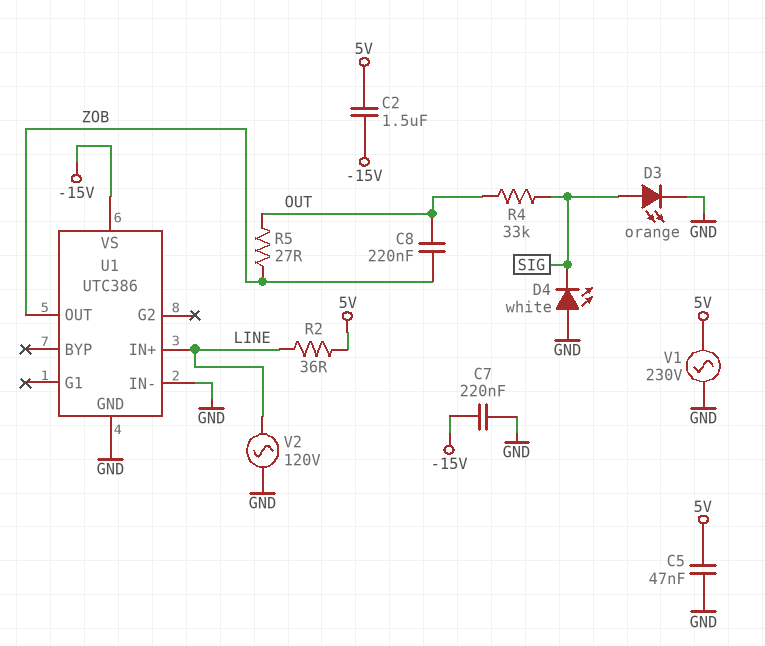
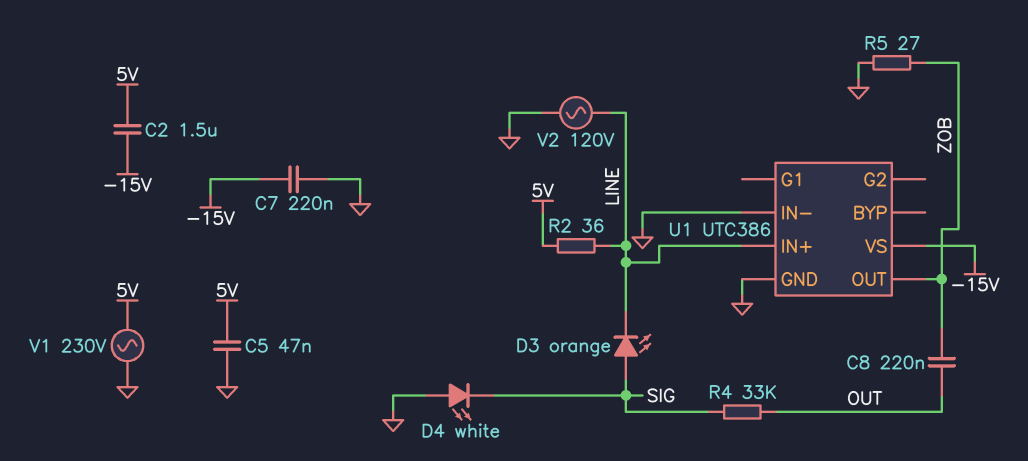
D3: LED orange (A SIG, K GND) -> LED orange (A SIG, K LINE)
R5: 27 (OUT, ZOB) -> 27 (GND, ZOB)

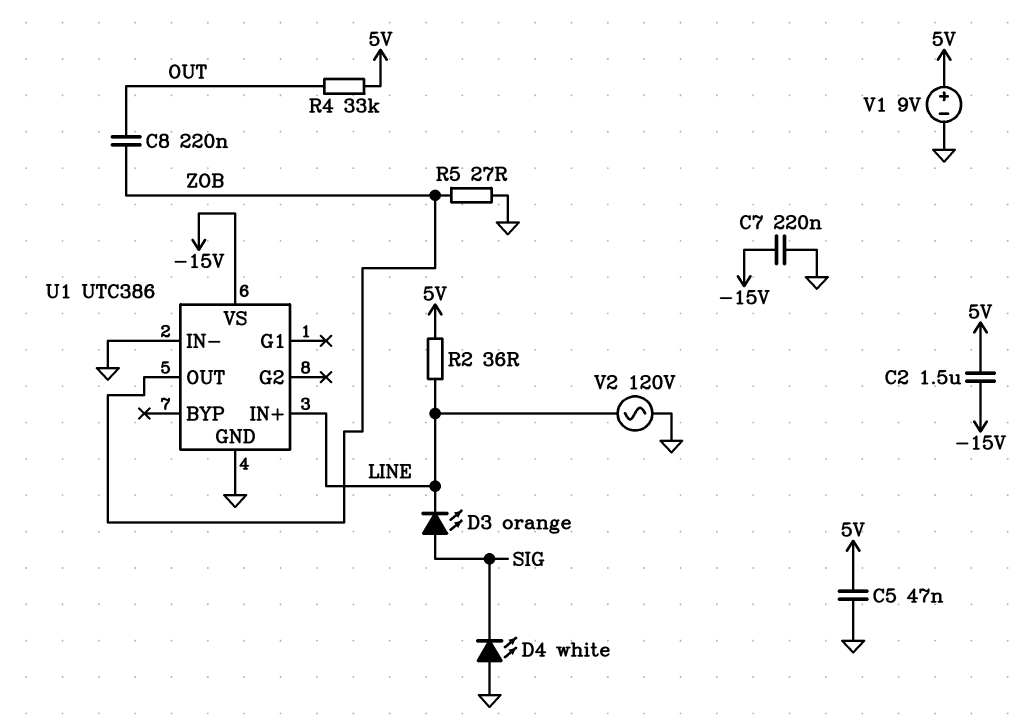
R4: 33k (OUT, SIG) -> 33k (5V, OUT)
V1: AC 230V (5V, GND) -> 9V (plus 5V, minus GND)

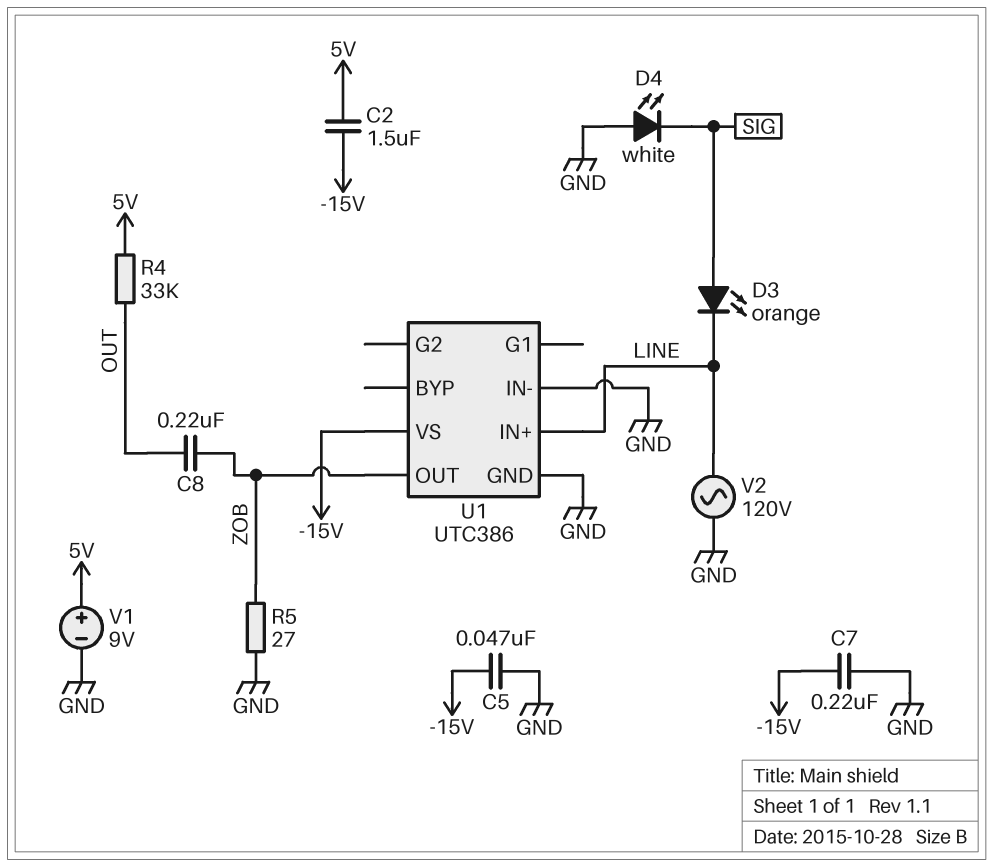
C5: 47nF (5V, GND) -> 47nF (-15V, GND)
R2: 36 (5V, LINE) -> none

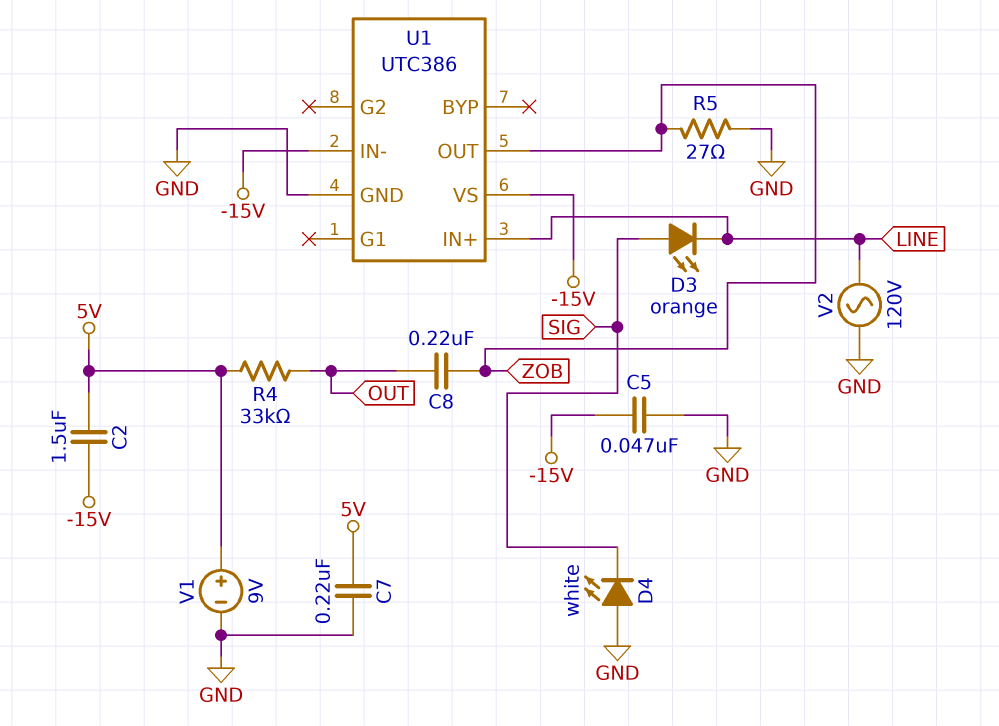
C7: 220nF (-15V, GND) -> 220nF (5V, GND)
U1 pin IN-: GND -> -15V

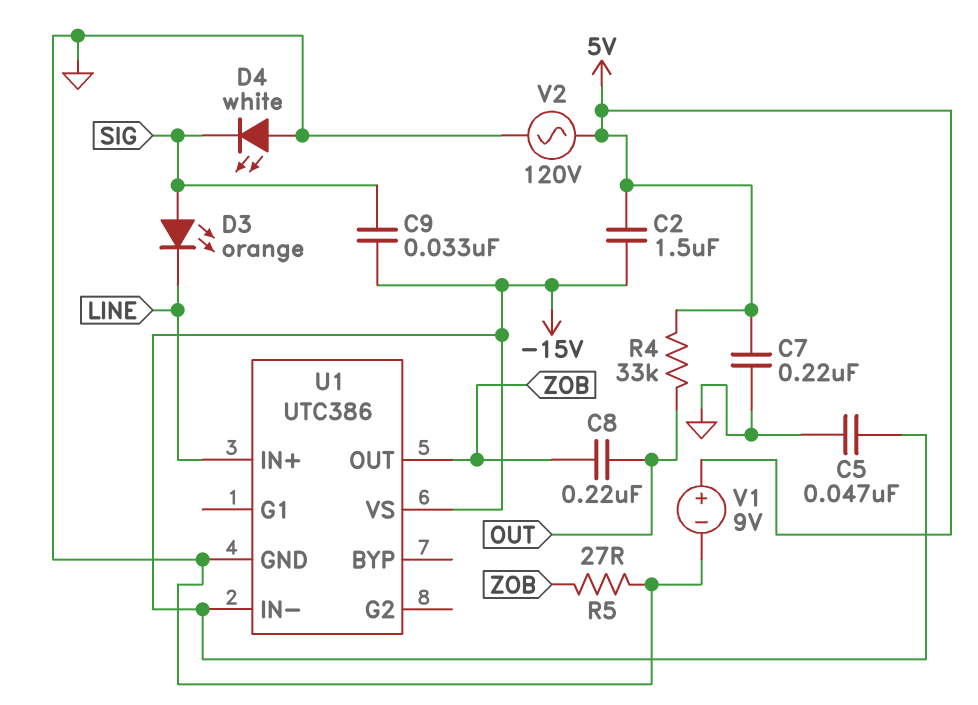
C9: none -> 33nF (-15V, SIG)
V2: AC 120V (GND, LINE) -> AC 120V (5V, GND)

